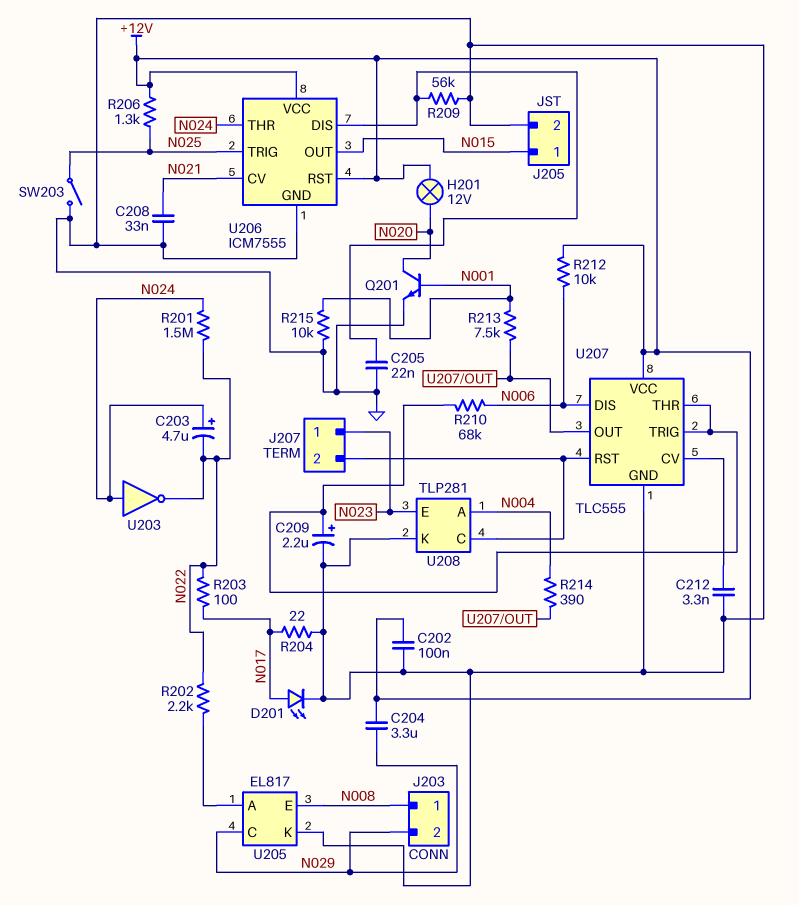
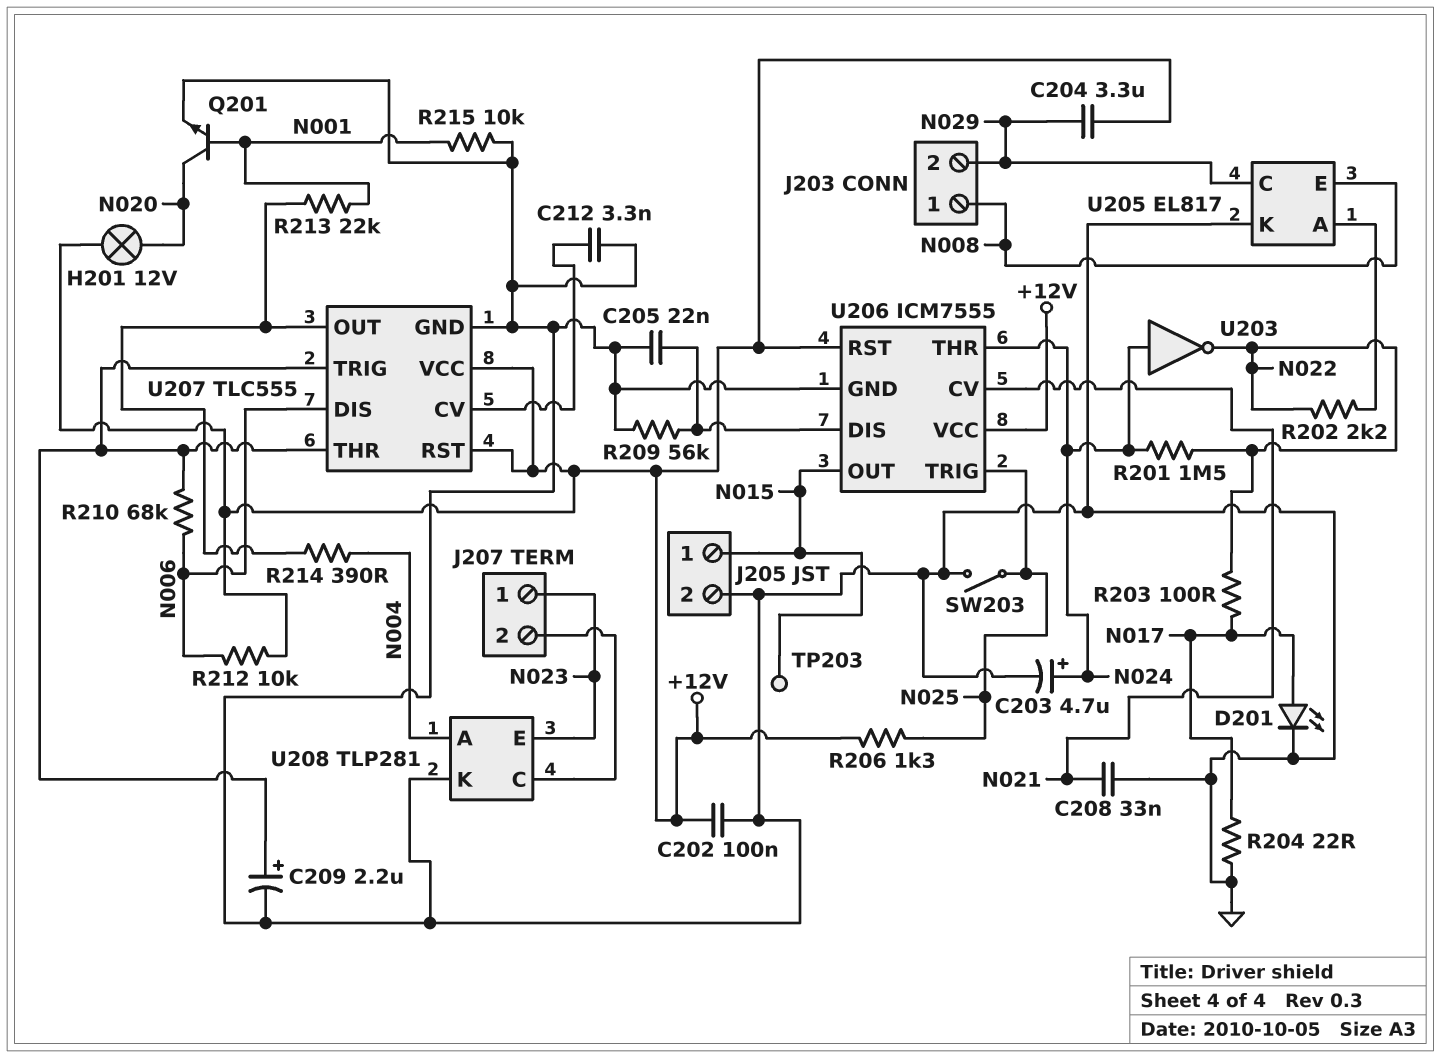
C203: 4.7uF (plus N024, minus N022) -> 4.7uF (plus N024, minus GND)
R213: 7.5k (N001, U207/OUT) -> 22k (N001, U207/OUT)
TP203: none -> test point (N015)
U207 pin RST: J207/2 -> +12V

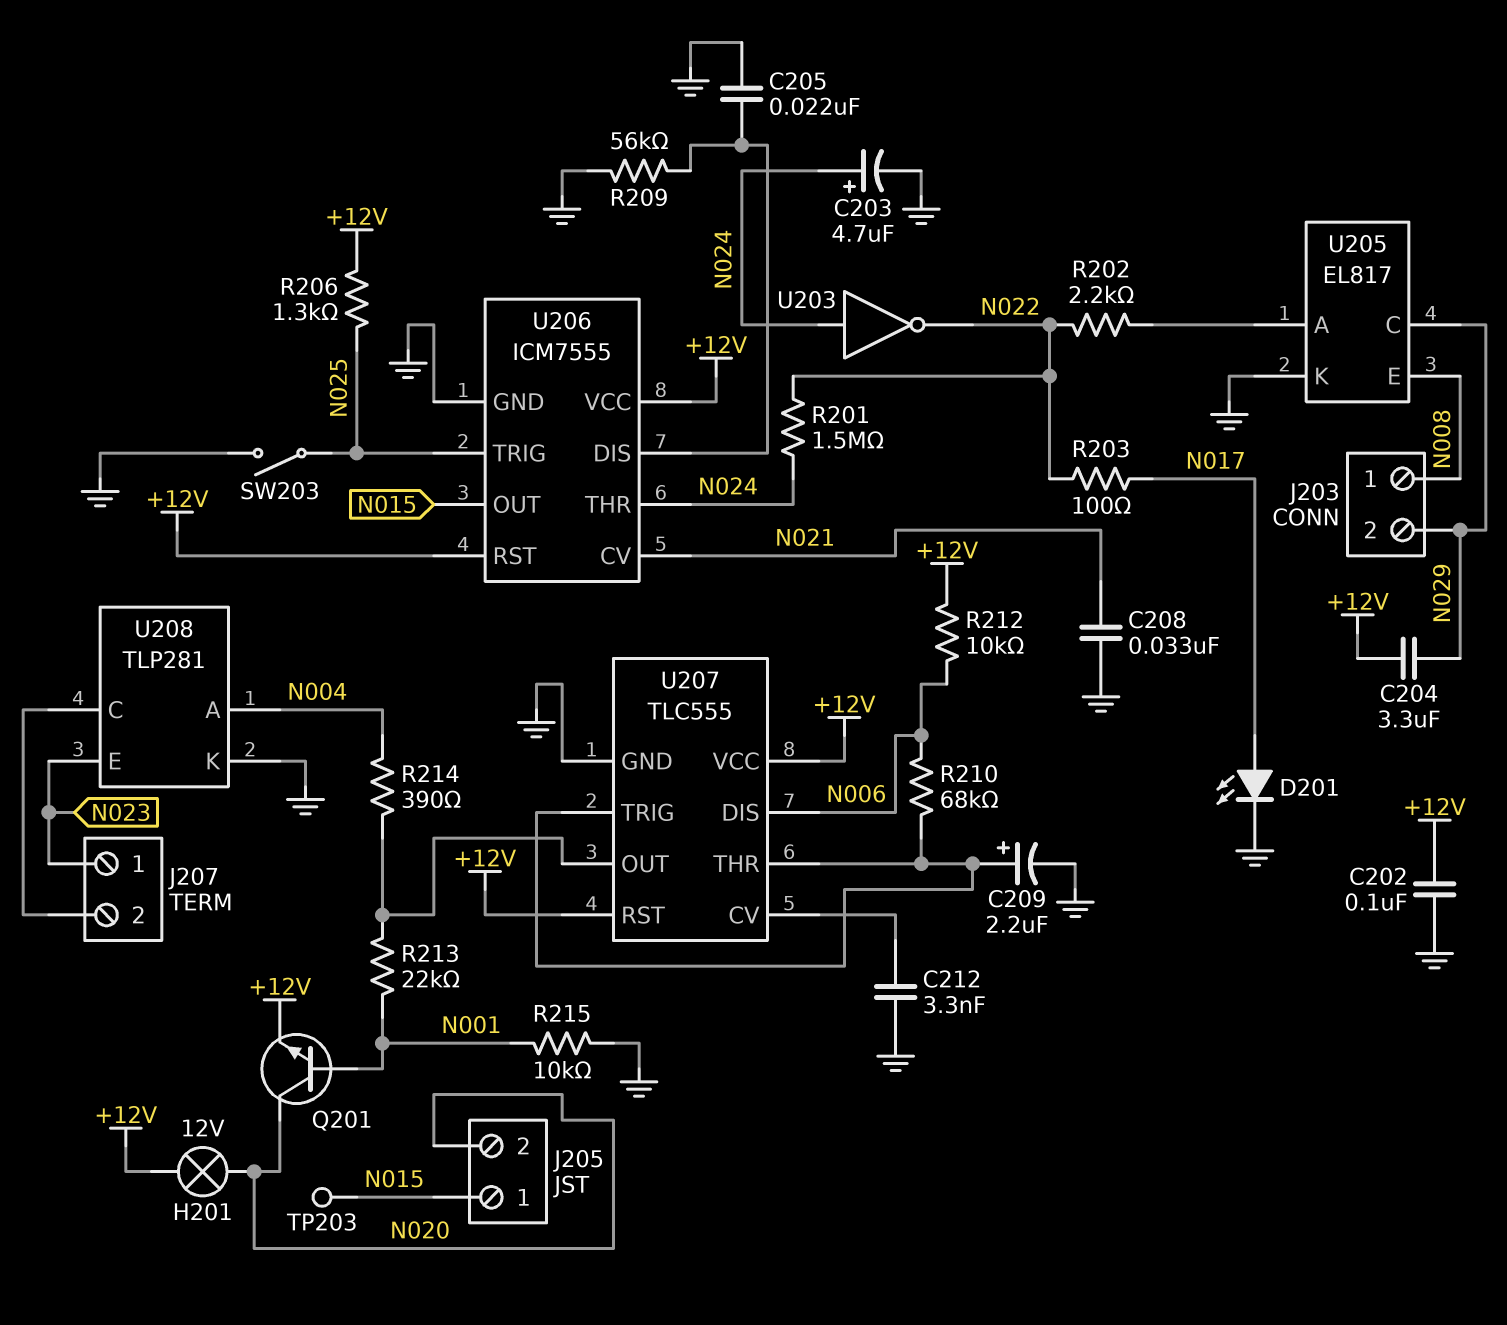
J205 pin 2: GND -> N020
Q201: NPN (B N001, C N020, E GND) -> NPN (B N001, C N020, E +12V)
R204: 22 (GND, N017) -> none

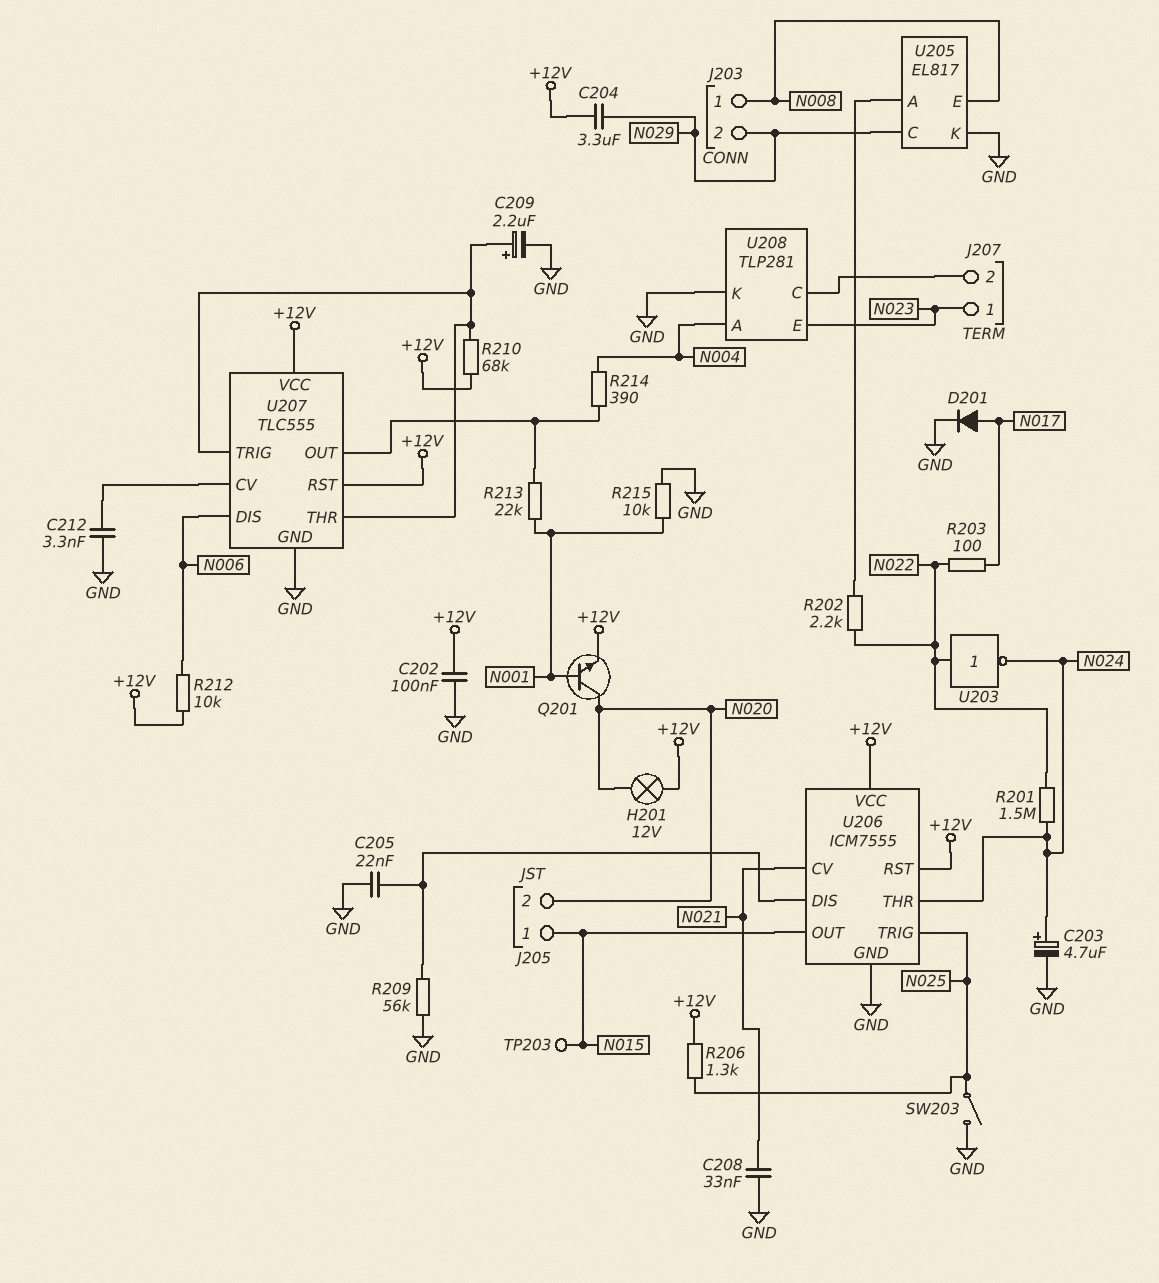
D201: LED (A N017, K GND) -> diode (A N017, K GND)
R210: 68k (N006, U207/THR) -> 68k (+12V, U207/THR)
U203: NOT (in N024, out N022) -> NOT (in N022, out N024)

